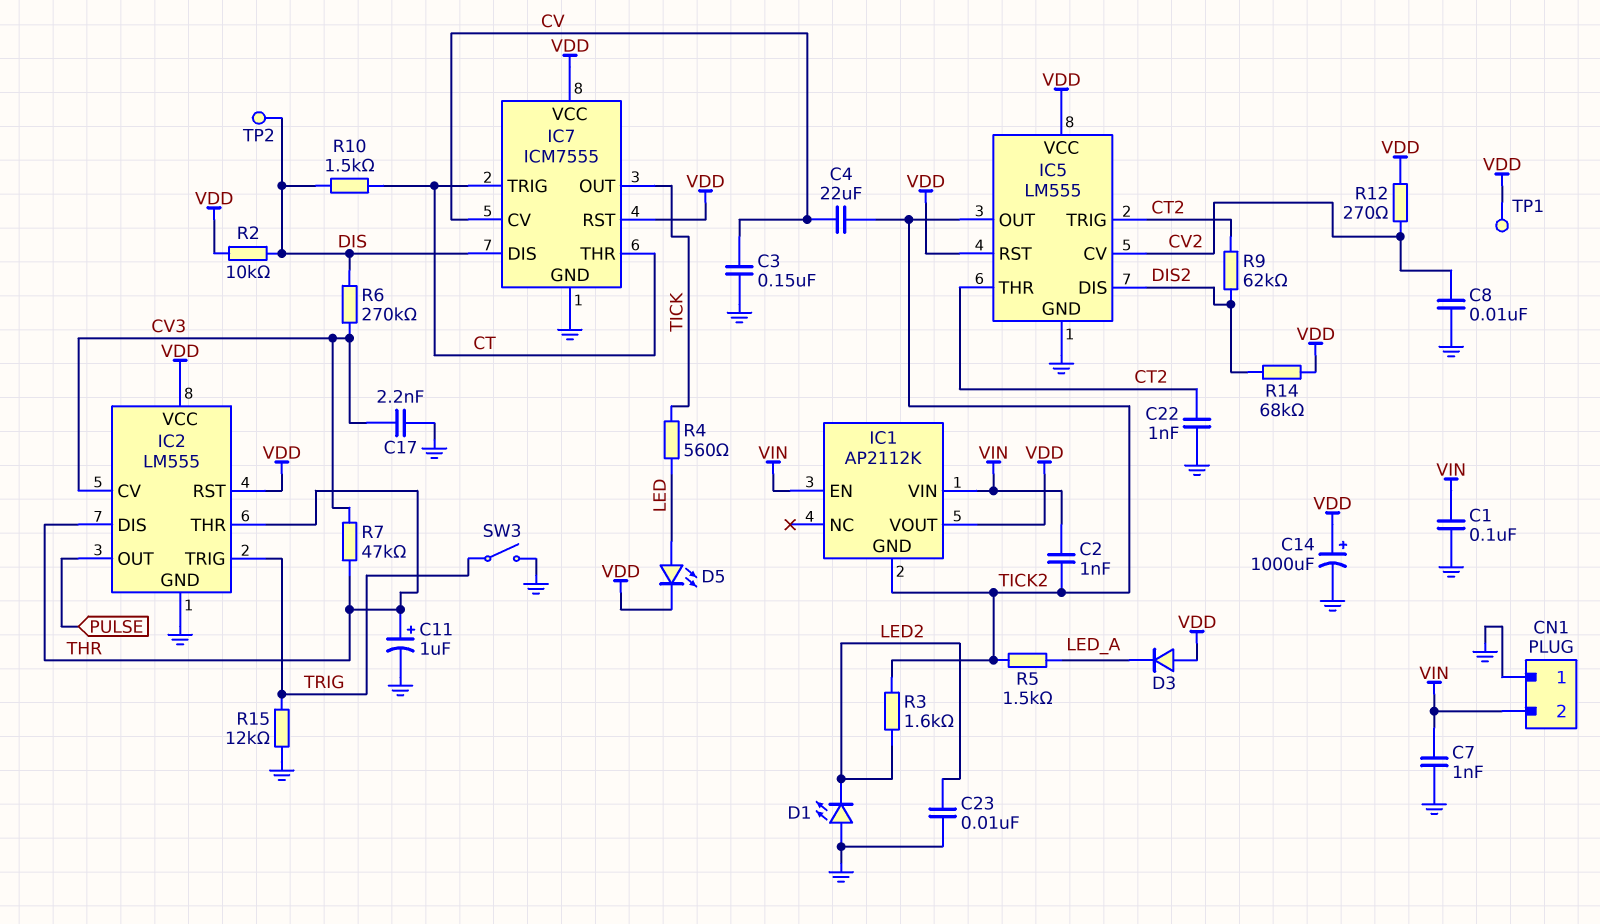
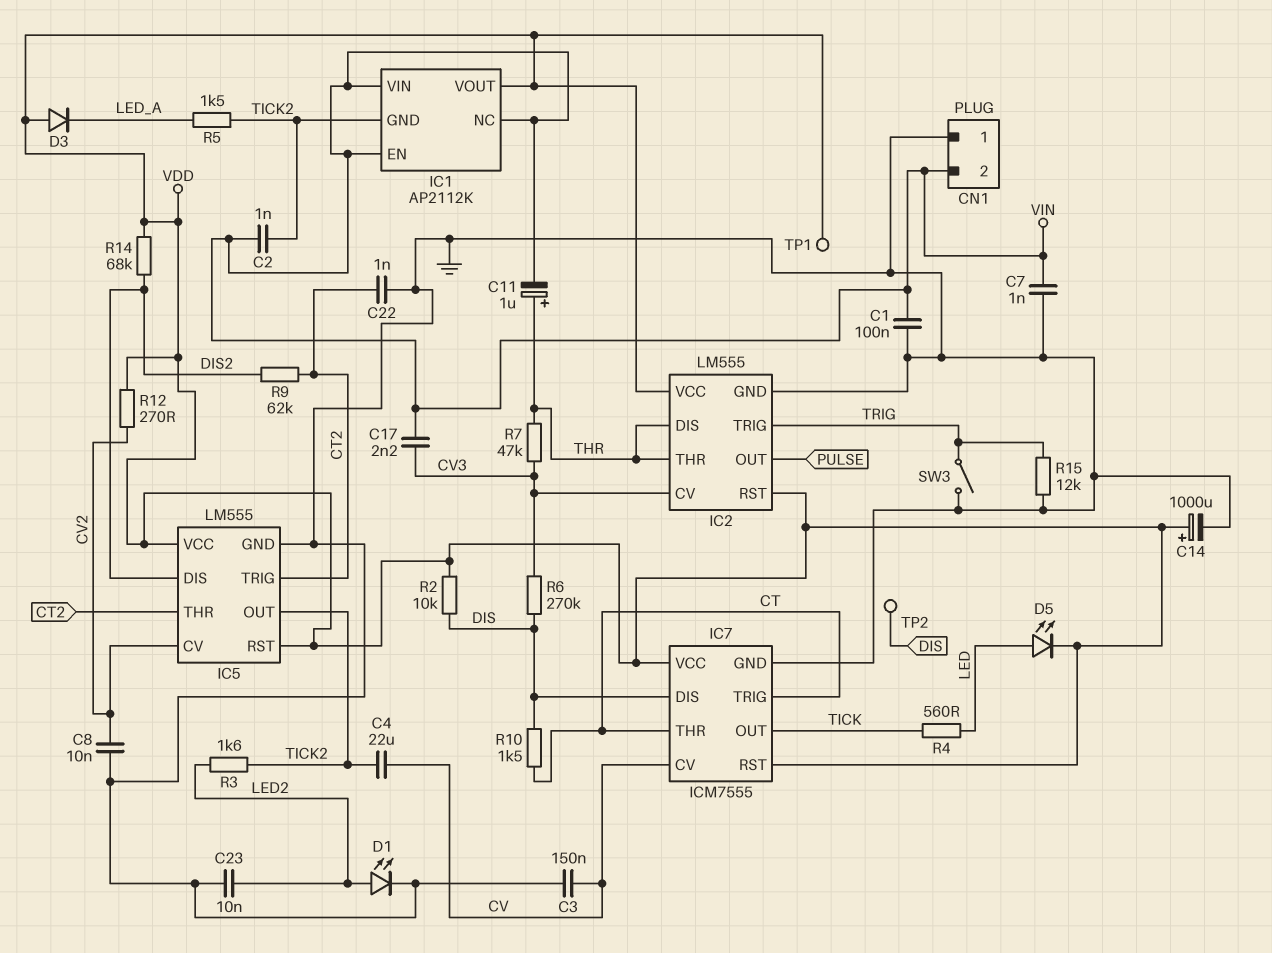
C11: 1uF (plus THR, minus GND) -> 1uF (plus THR, minus VIN)
C17: 2.2nF (CV3, GND) -> 2.2nF (CV3, VIN)
D1: LED (A GND, K LED2) -> LED (A LED2, K GND)
IC1 pin NC: none -> VIN

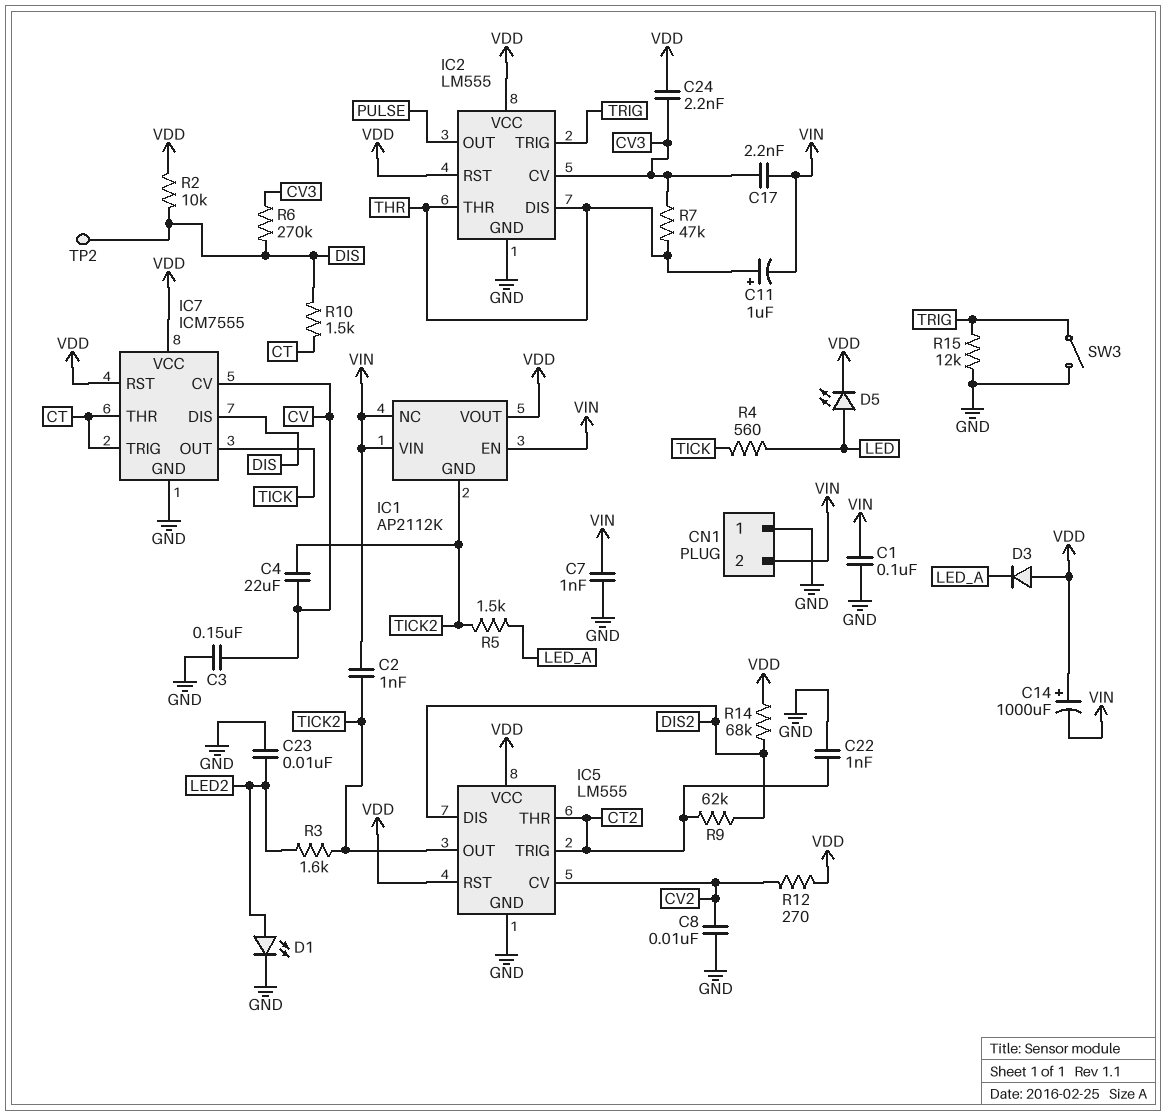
C14: 1000uF (plus VDD, minus GND) -> 1000uF (plus VDD, minus VIN)
C24: none -> 2.2nF (CV3, VDD)
TP1: test point (VDD) -> none

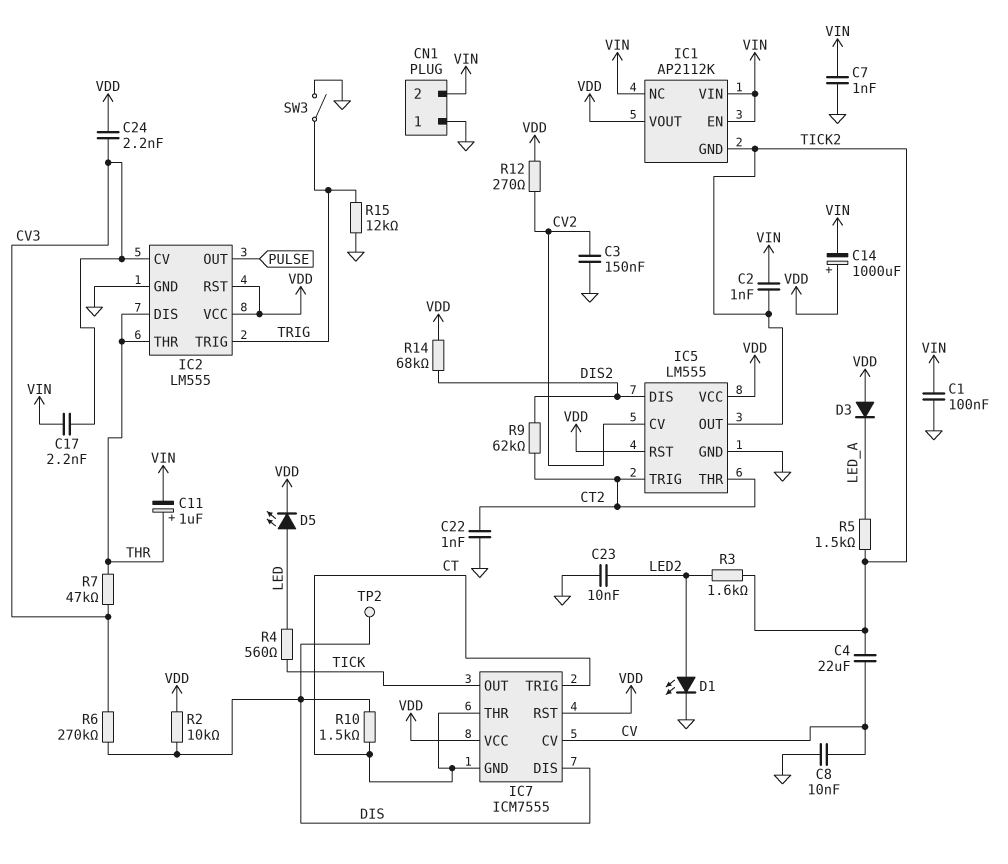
C3: 150nF (CV, GND) -> 150nF (CV2, GND)
C8: 10nF (CV2, GND) -> 10nF (CV, GND)
IC7 pin GND: GND -> CT

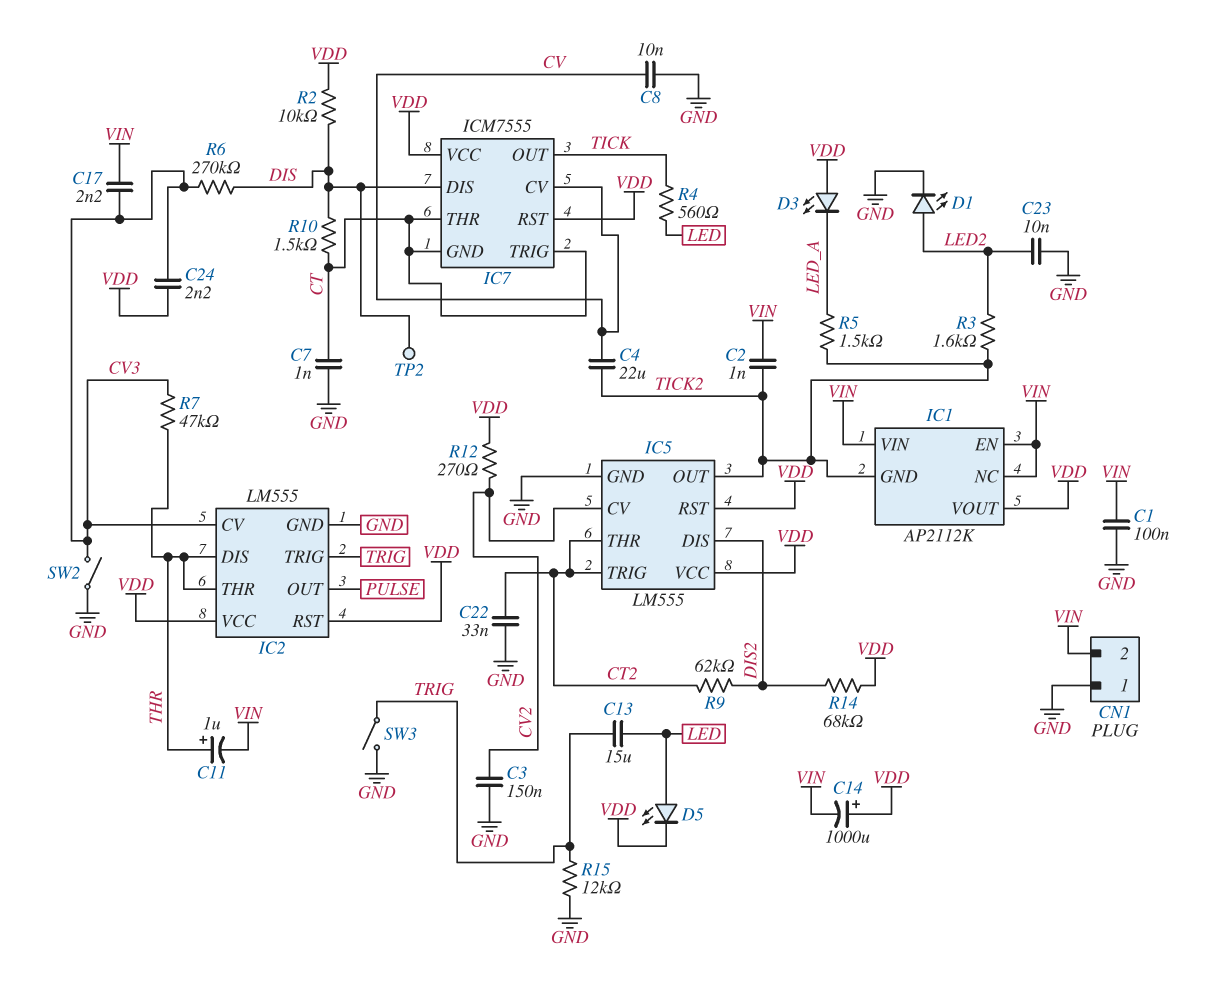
C7: 1nF (GND, VIN) -> 1nF (CT, GND)
C13: none -> 15uF (LED, TRIG)
C22: 1nF (CT2, GND) -> 33nF (CT2, GND)
D3: diode (A VDD, K LED_A) -> LED (A VDD, K LED_A)
SW2: none -> switch (CV3, GND)

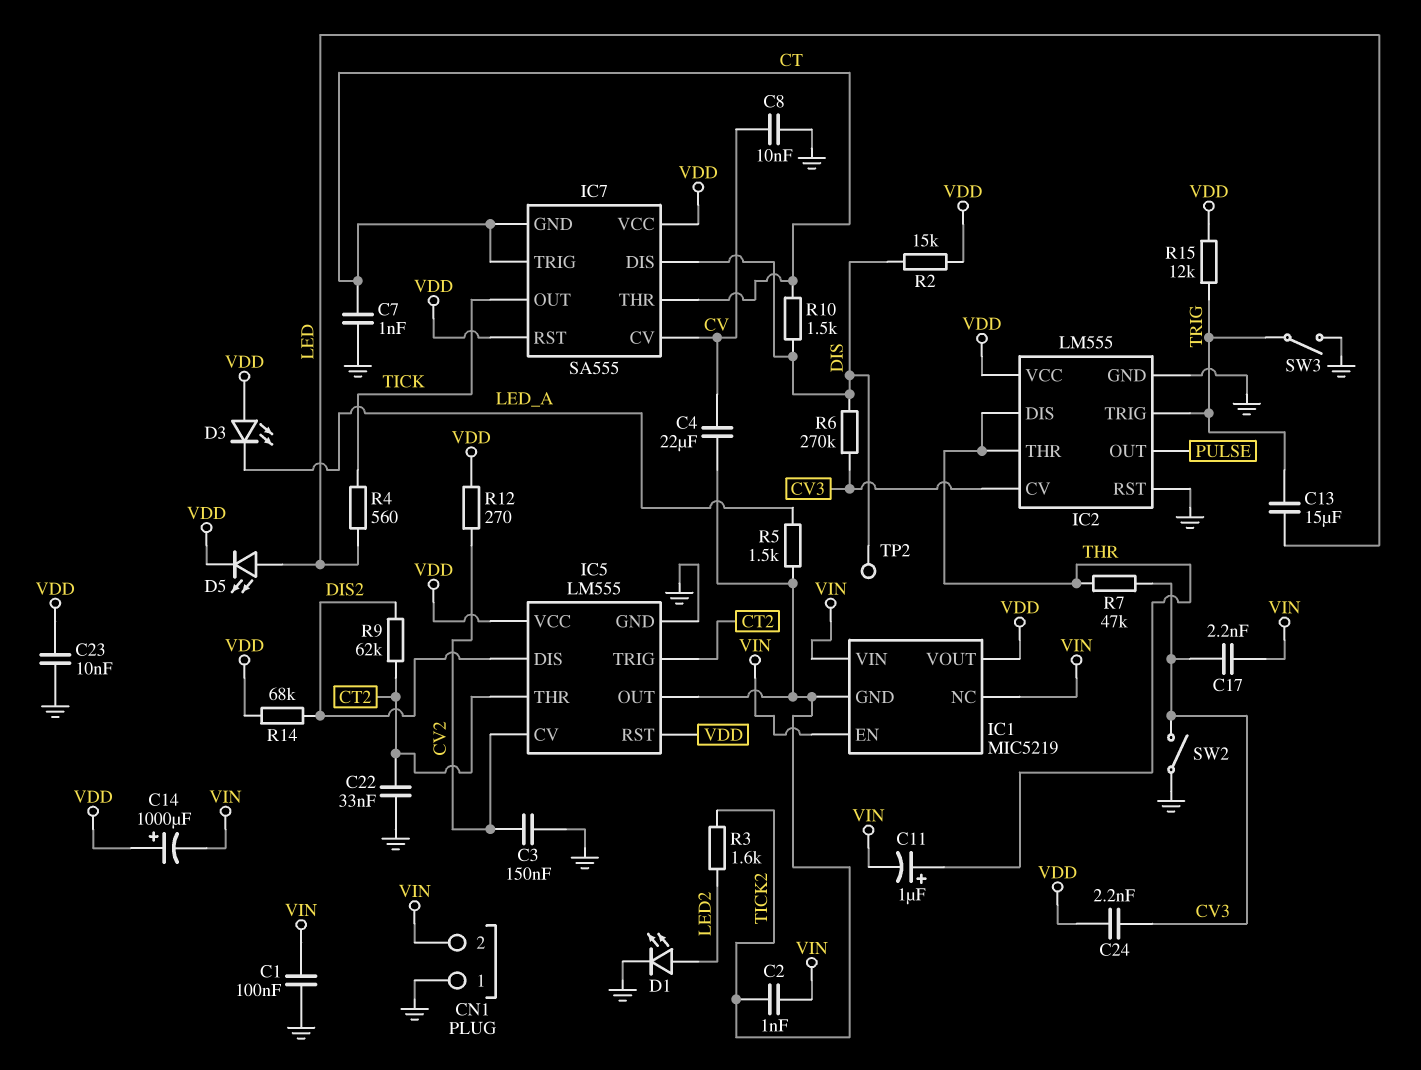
C23: 10nF (GND, LED2) -> 10nF (GND, VDD)
IC1: AP2112K -> MIC5219
IC2 pin RST: VDD -> GND
IC7: ICM7555 -> SA555
R2: 10k (DIS, VDD) -> 15k (DIS, VDD)
R15: 12k (GND, TRIG) -> 12k (TRIG, VDD)

